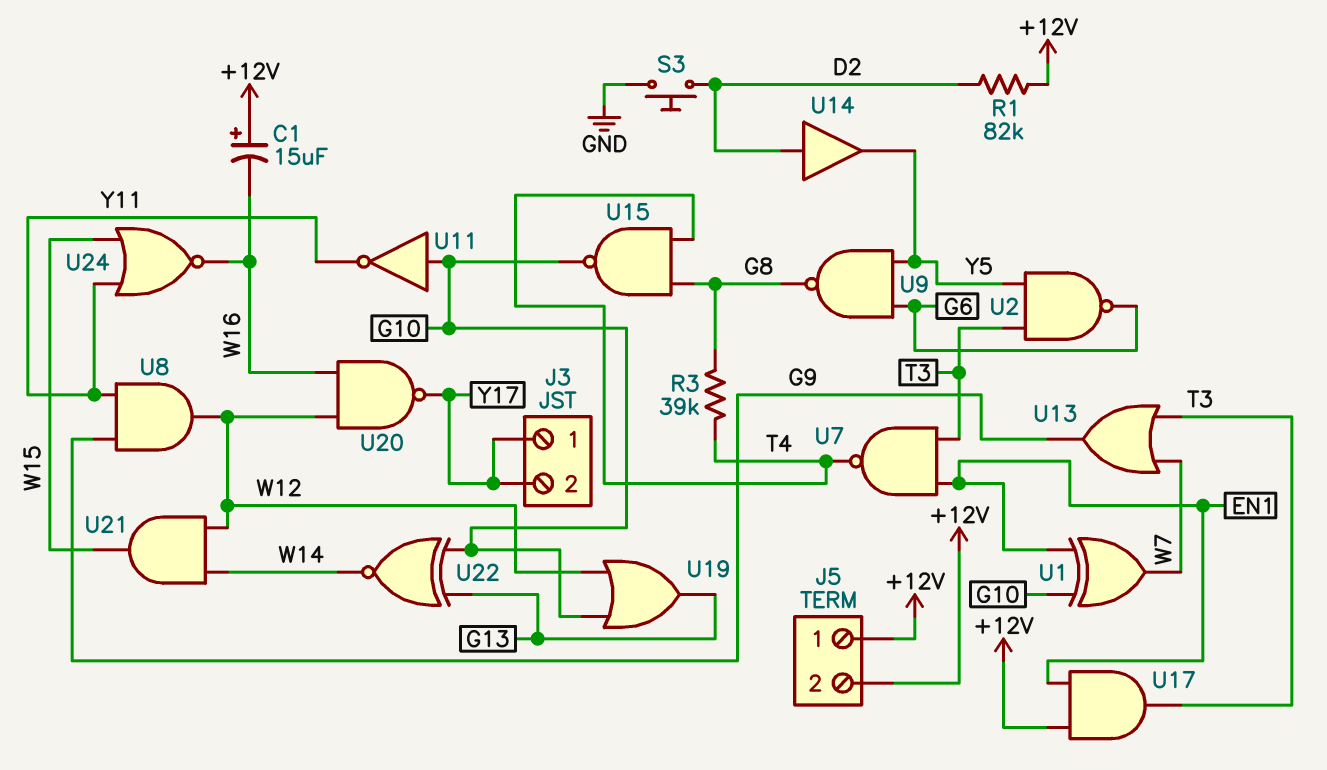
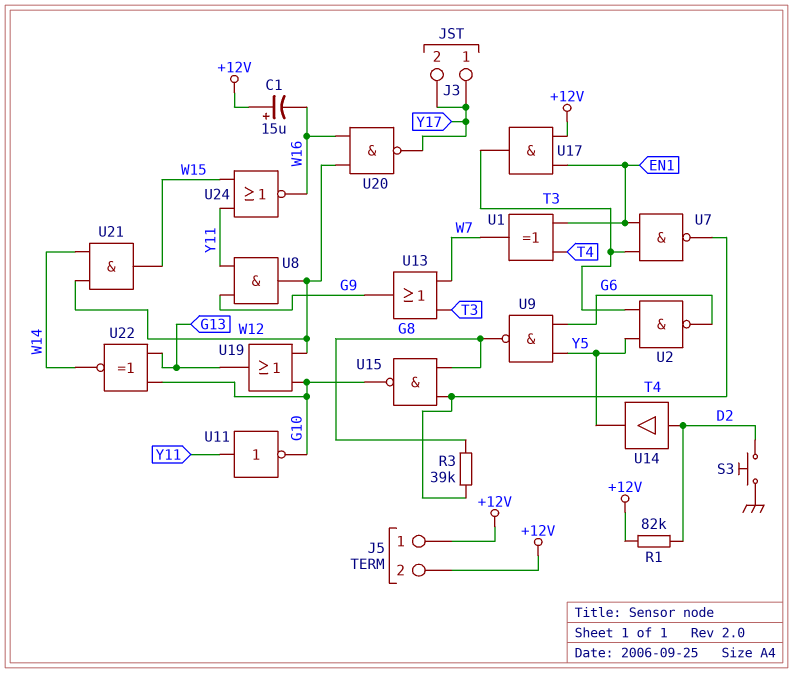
U1: XOR (in EN1, in G10, out W7) -> XOR (in EN1, in T4, out W7)
U11: NOT (in G10, out Y11) -> NOT (in Y11, out G10)

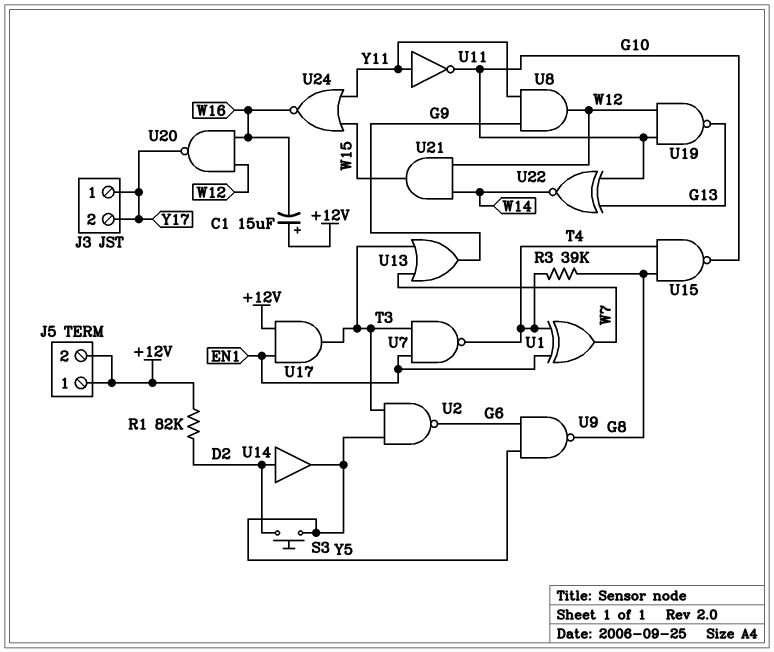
S3: button (D2, GND) -> button (D2, Y5)
U19: OR (in G10, in W12, out G13) -> NAND (in G10, in W12, out G13)

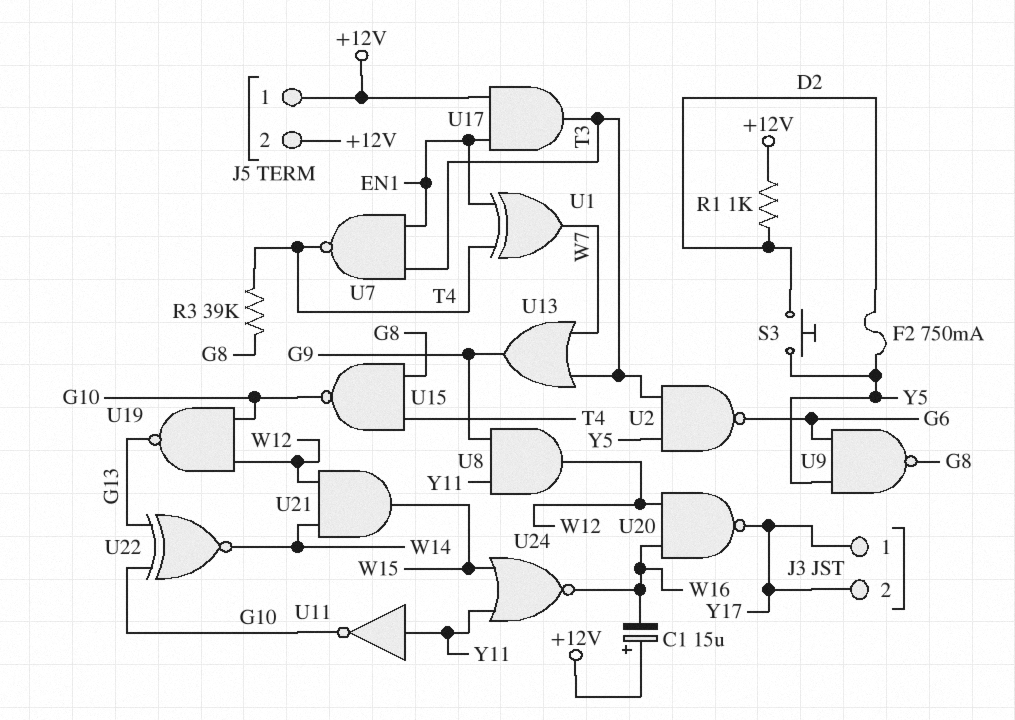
F2: none -> 750mA (D2, Y5)
R1: 82k (+12V, D2) -> 1k (+12V, D2)
U14: buffer (in D2, out Y5) -> none

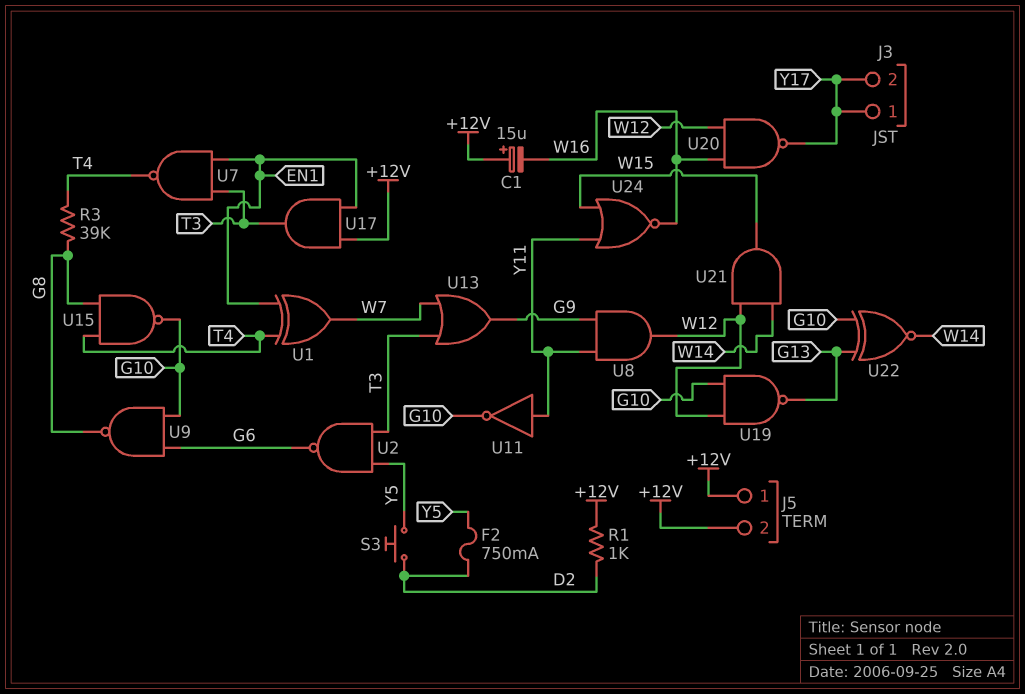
U9: NAND (in G6, in Y5, out G8) -> NAND (in G6, in G10, out G8)

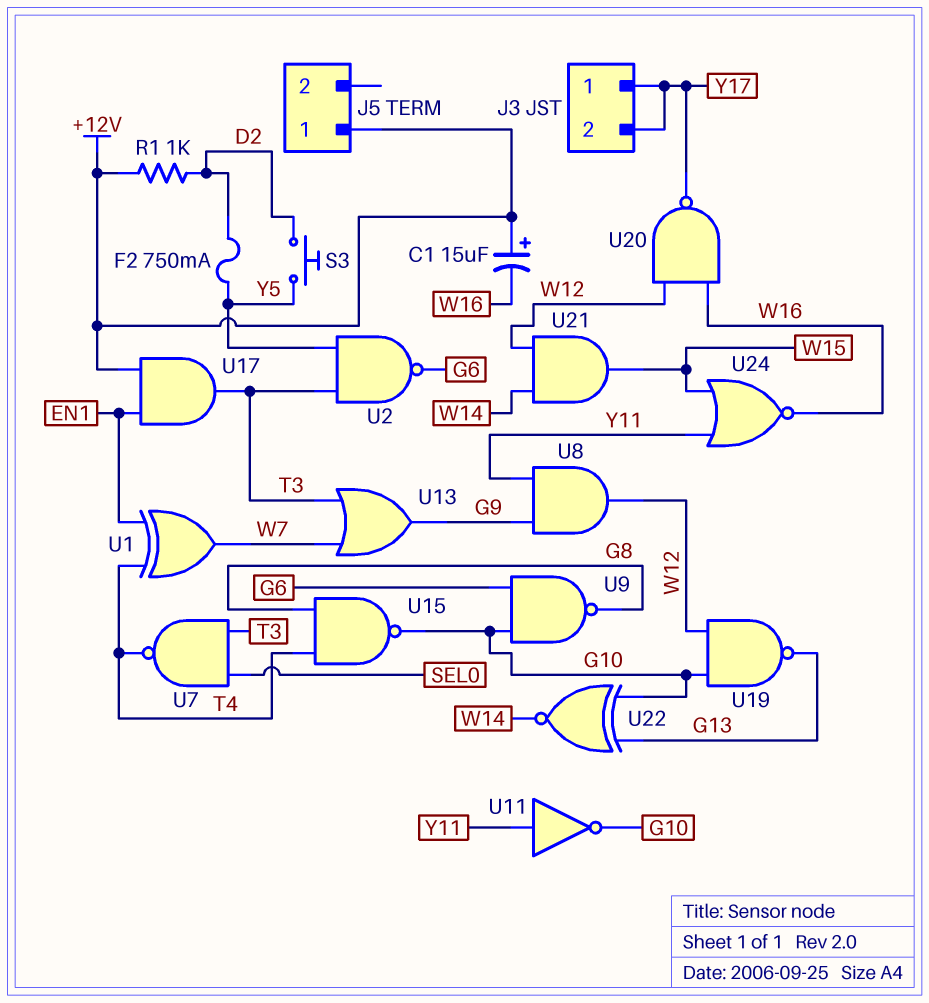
J5 pin 2: +12V -> none
R3: 39k (G8, T4) -> none
U7: NAND (in EN1, in T3, out T4) -> NAND (in SEL0, in T3, out T4)

